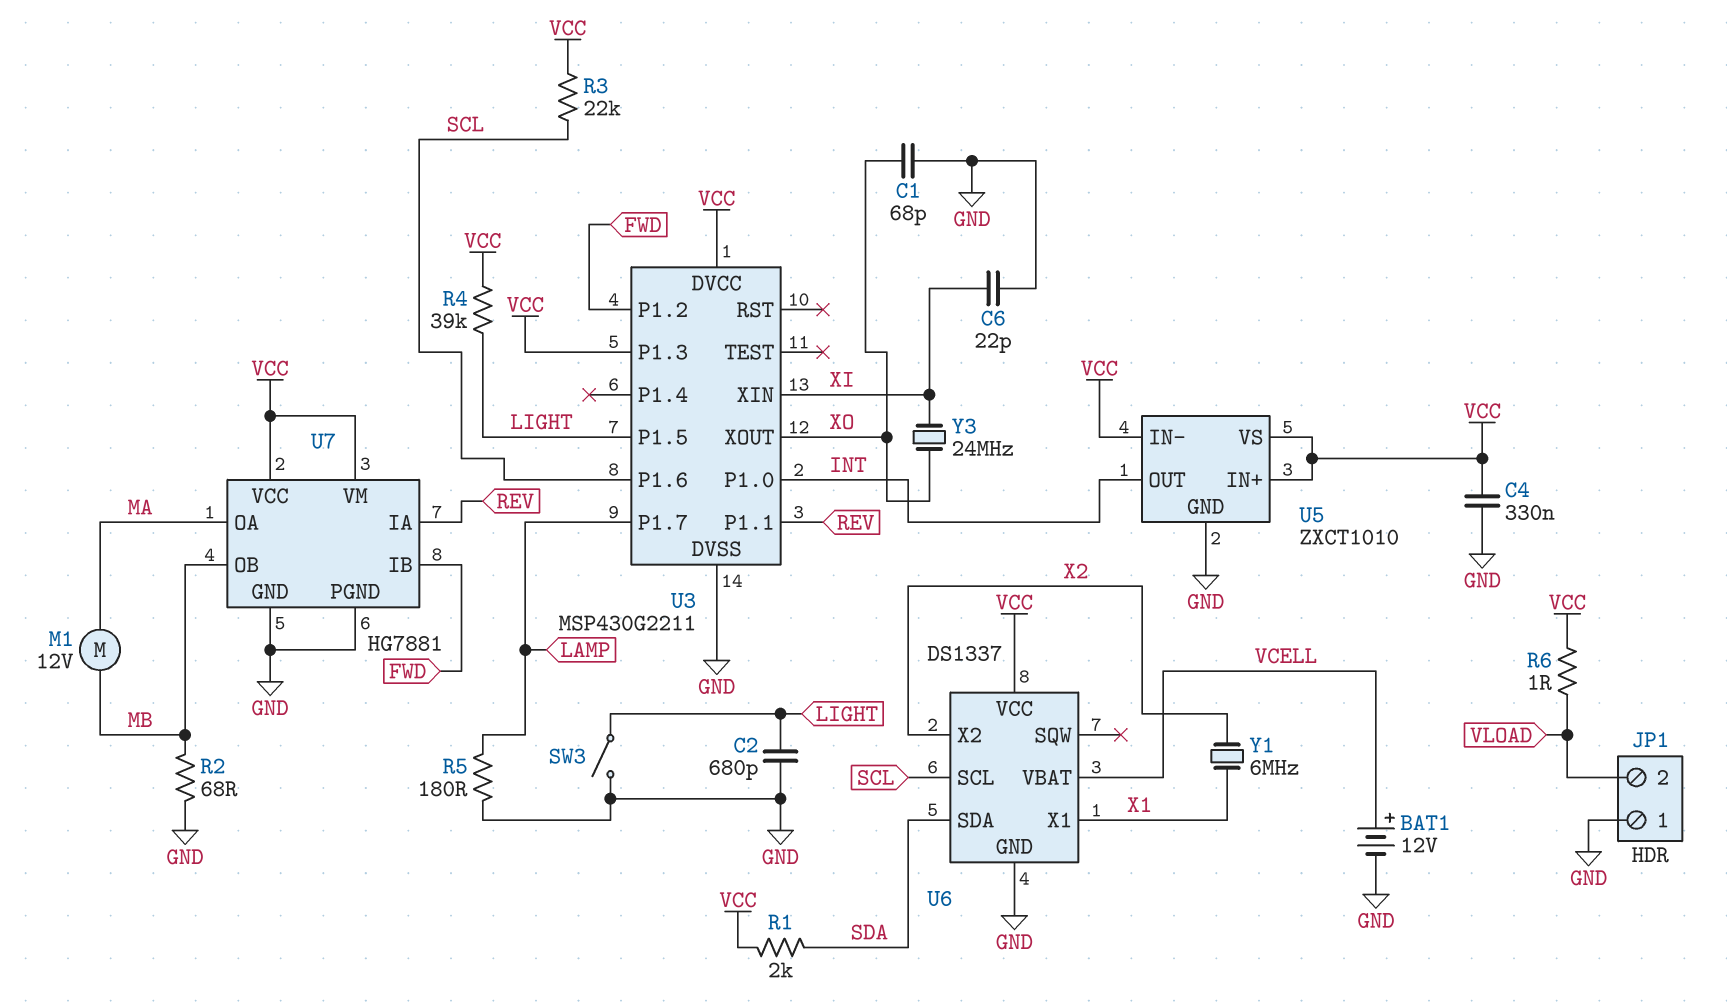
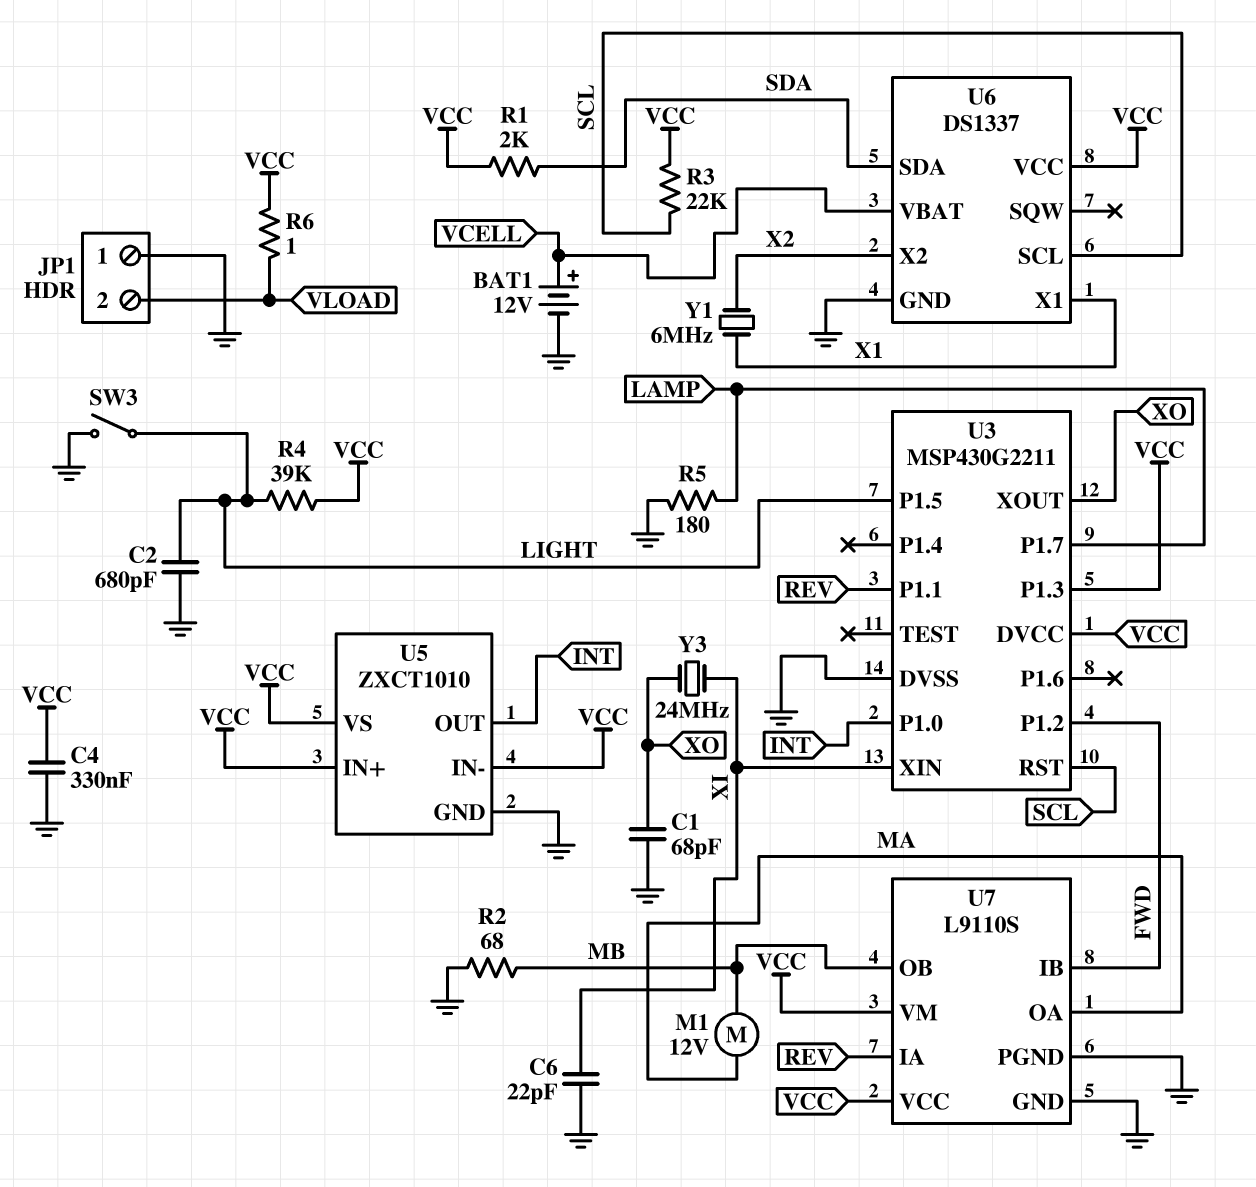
U3 pin P1.6: SCL -> none
U3 pin RST: none -> SCL
U7: HG7881 -> L9110S

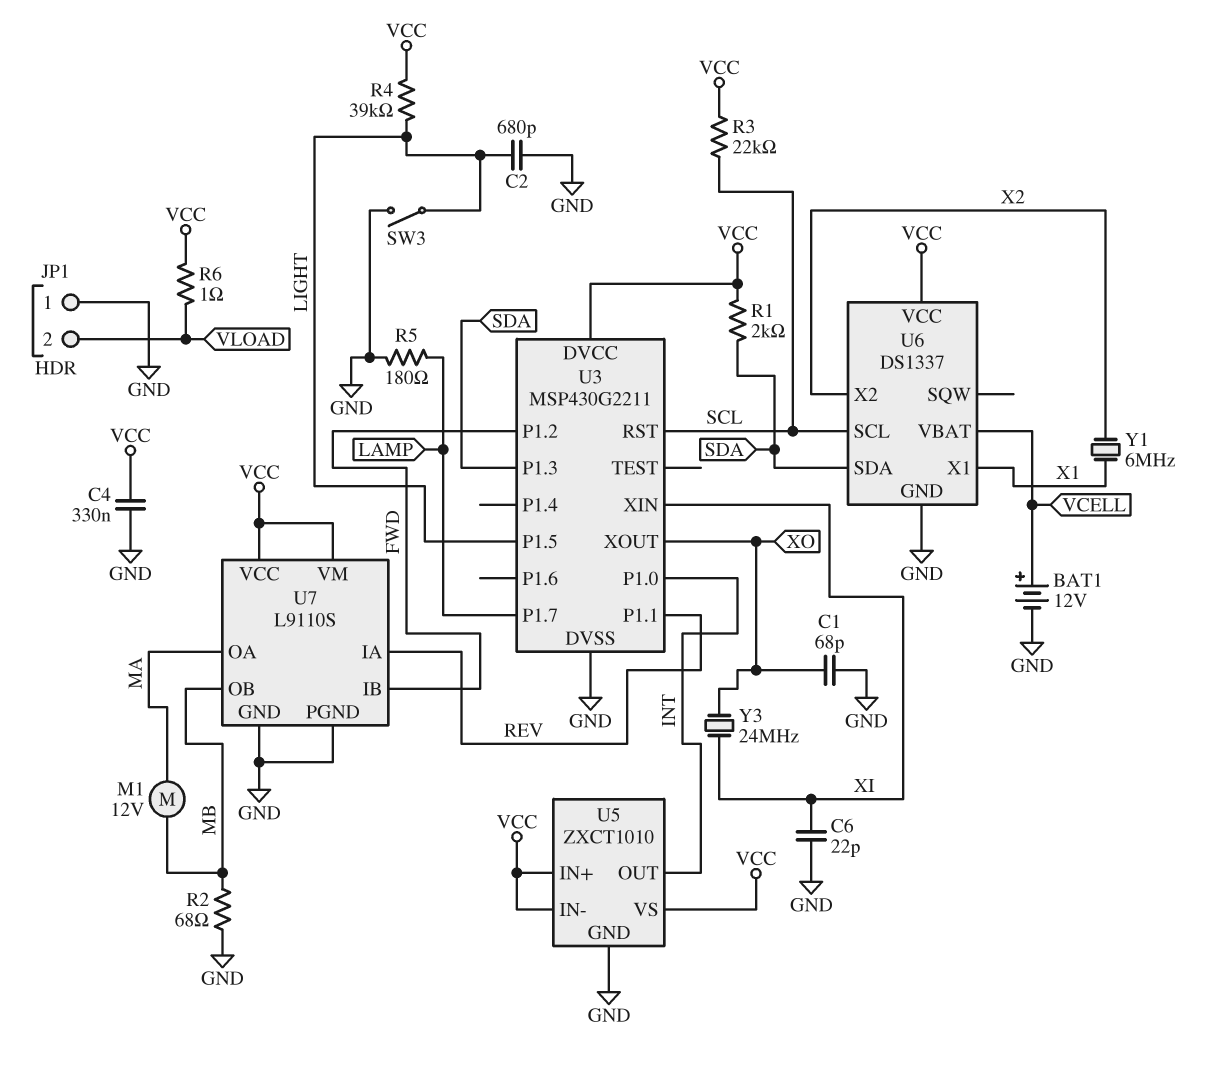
U3 pin P1.3: VCC -> SDA

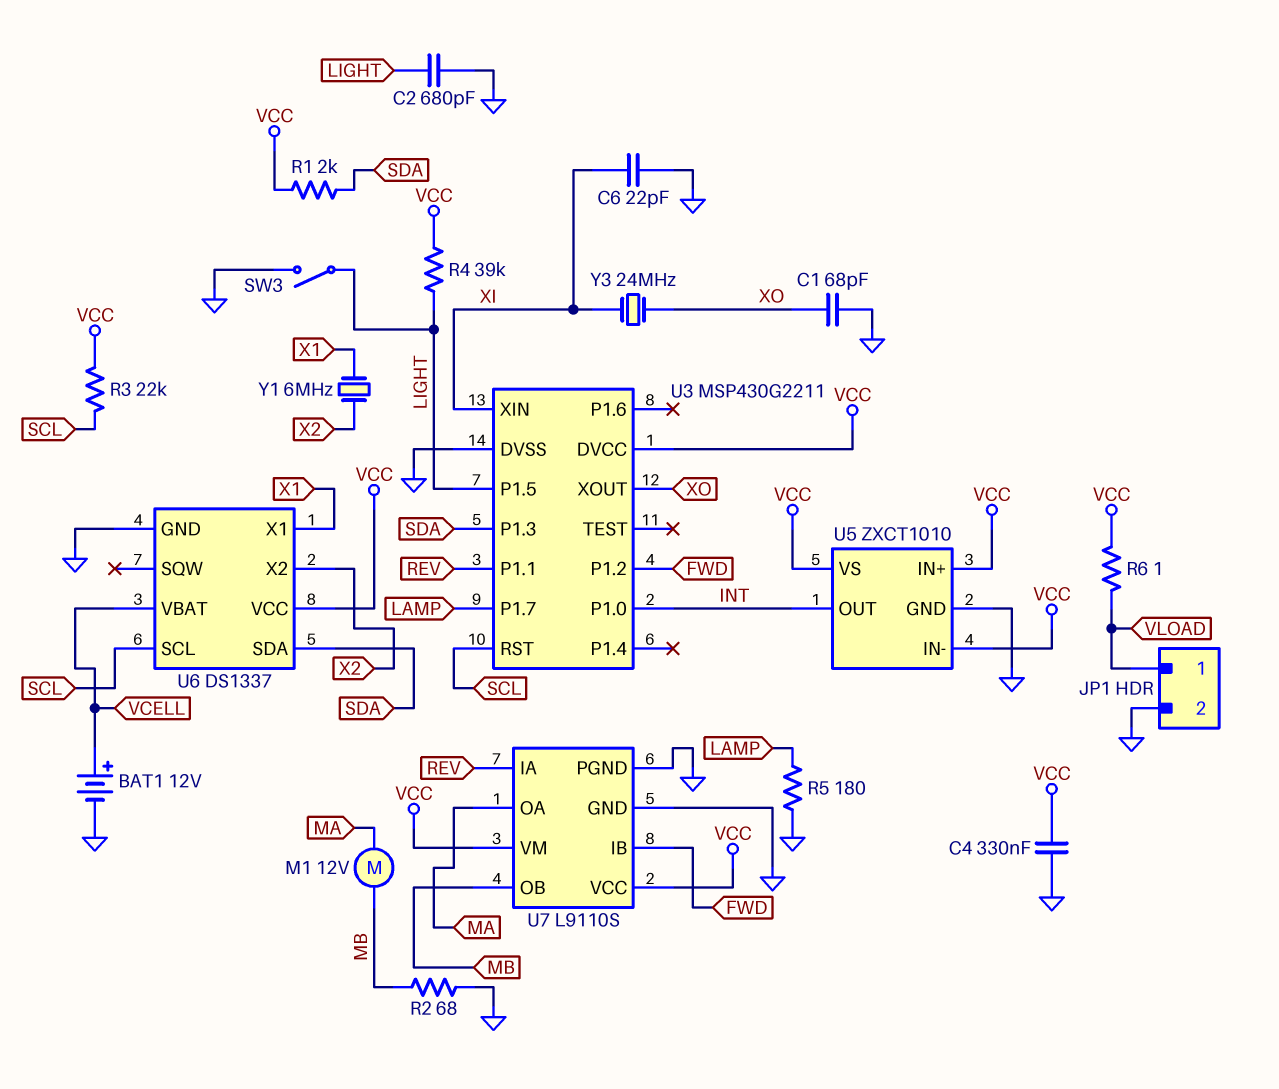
JP1 pin 1: GND -> VLOAD
JP1 pin 2: VLOAD -> GND

